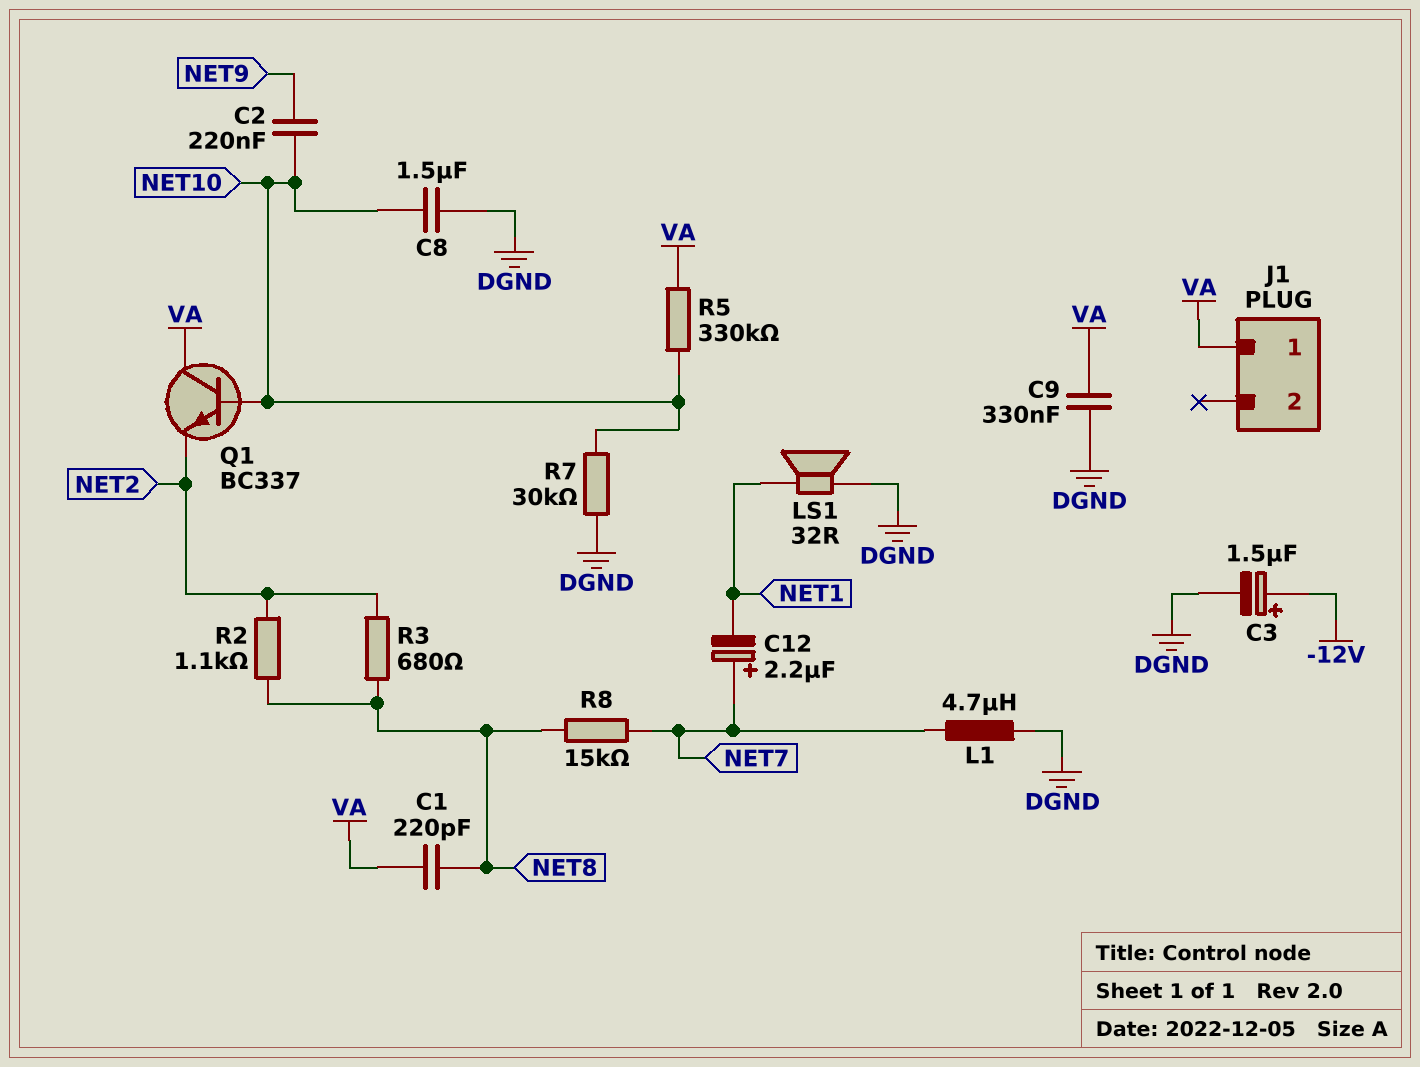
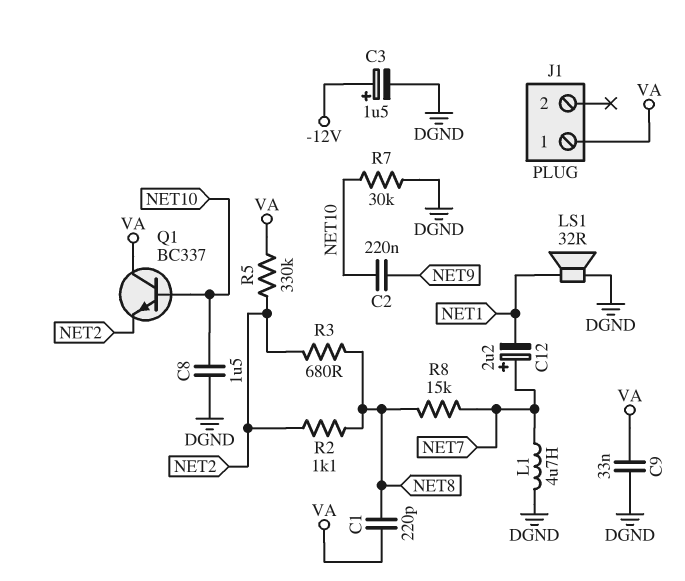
C9: 330nF (DGND, VA) -> 33nF (DGND, VA)
R5: 330k (NET10, VA) -> 330k (NET2, VA)

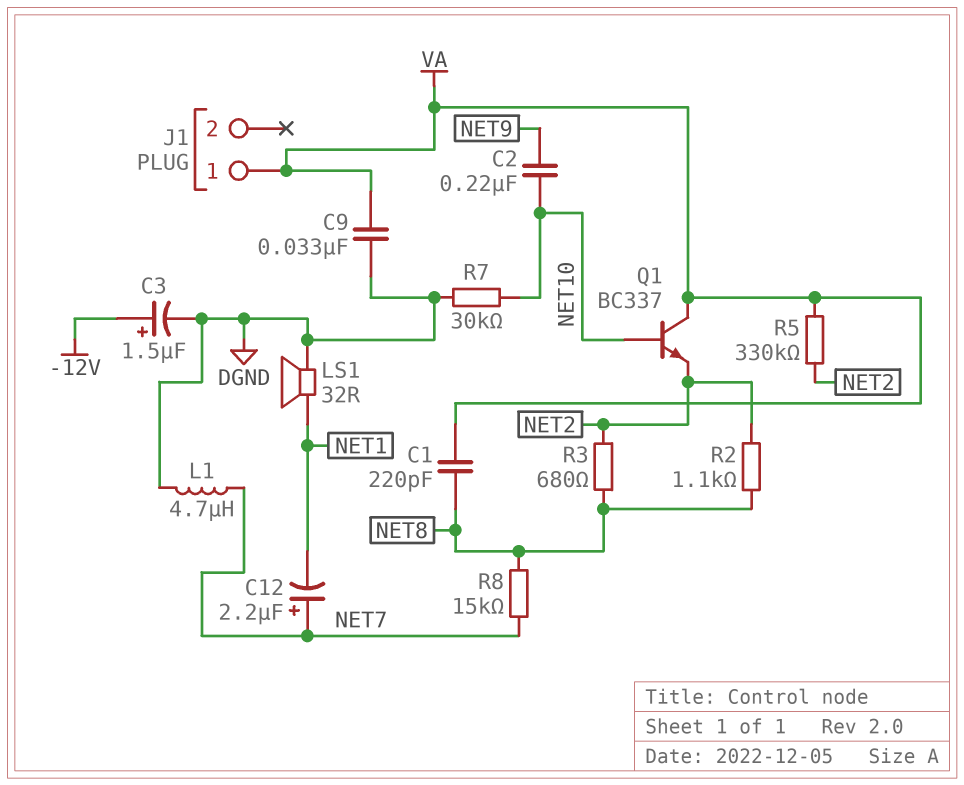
C8: 1.5uF (DGND, NET10) -> none

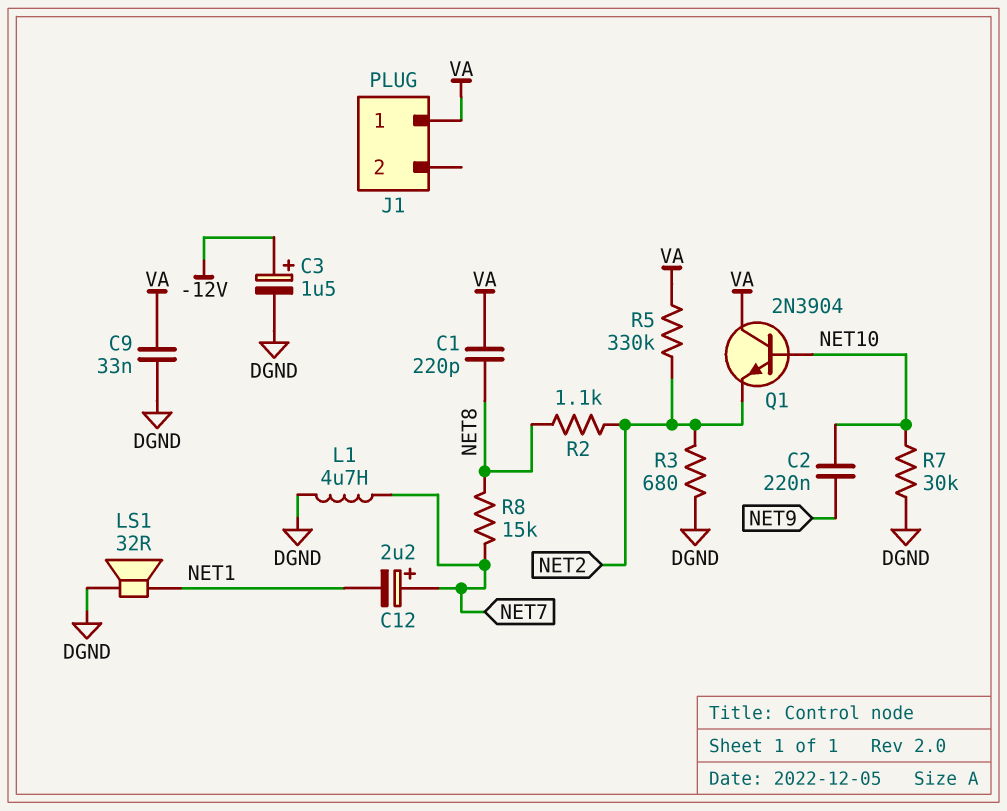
Q1: NPN BC337 (B NET10, C VA, E NET2) -> NPN 2N3904 (B NET10, C VA, E NET2)
R3: 680 (NET2, NET8) -> 680 (DGND, NET2)

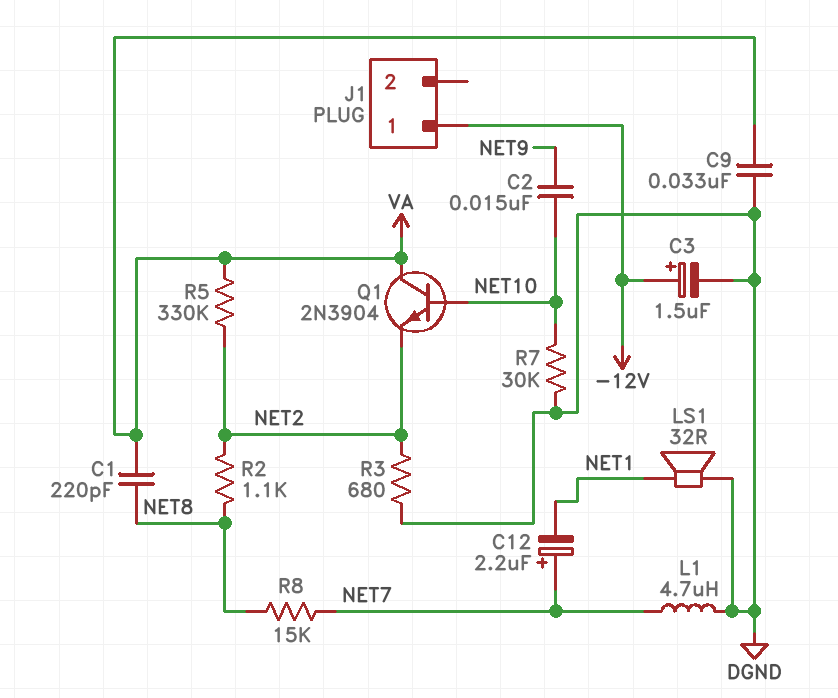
C2: 220nF (NET9, NET10) -> 15nF (NET9, NET10)
J1 pin 1: VA -> -12V

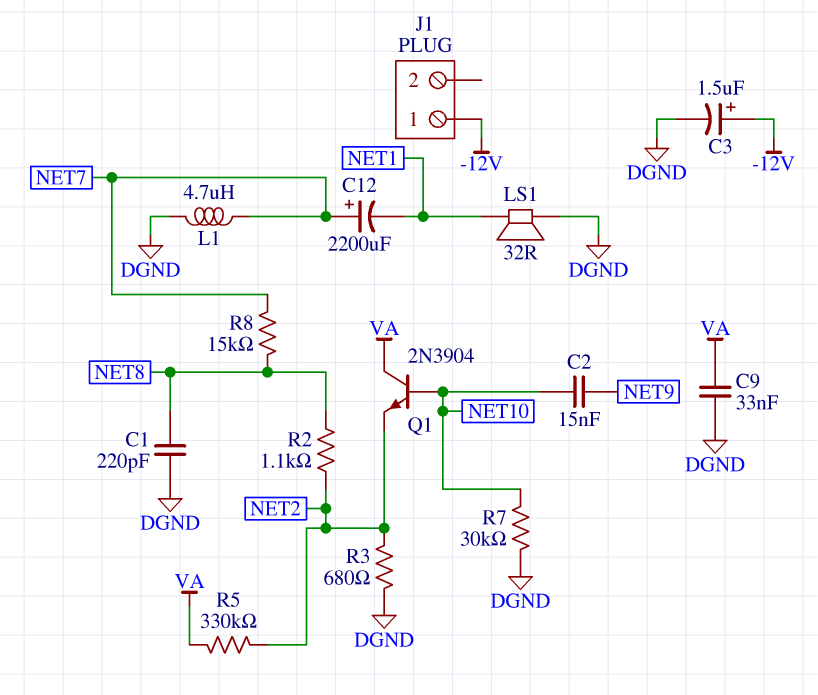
C1: 220pF (NET8, VA) -> 220pF (DGND, NET8)
C12: 2.2uF (plus NET7, minus NET1) -> 2200uF (plus NET7, minus NET1)

